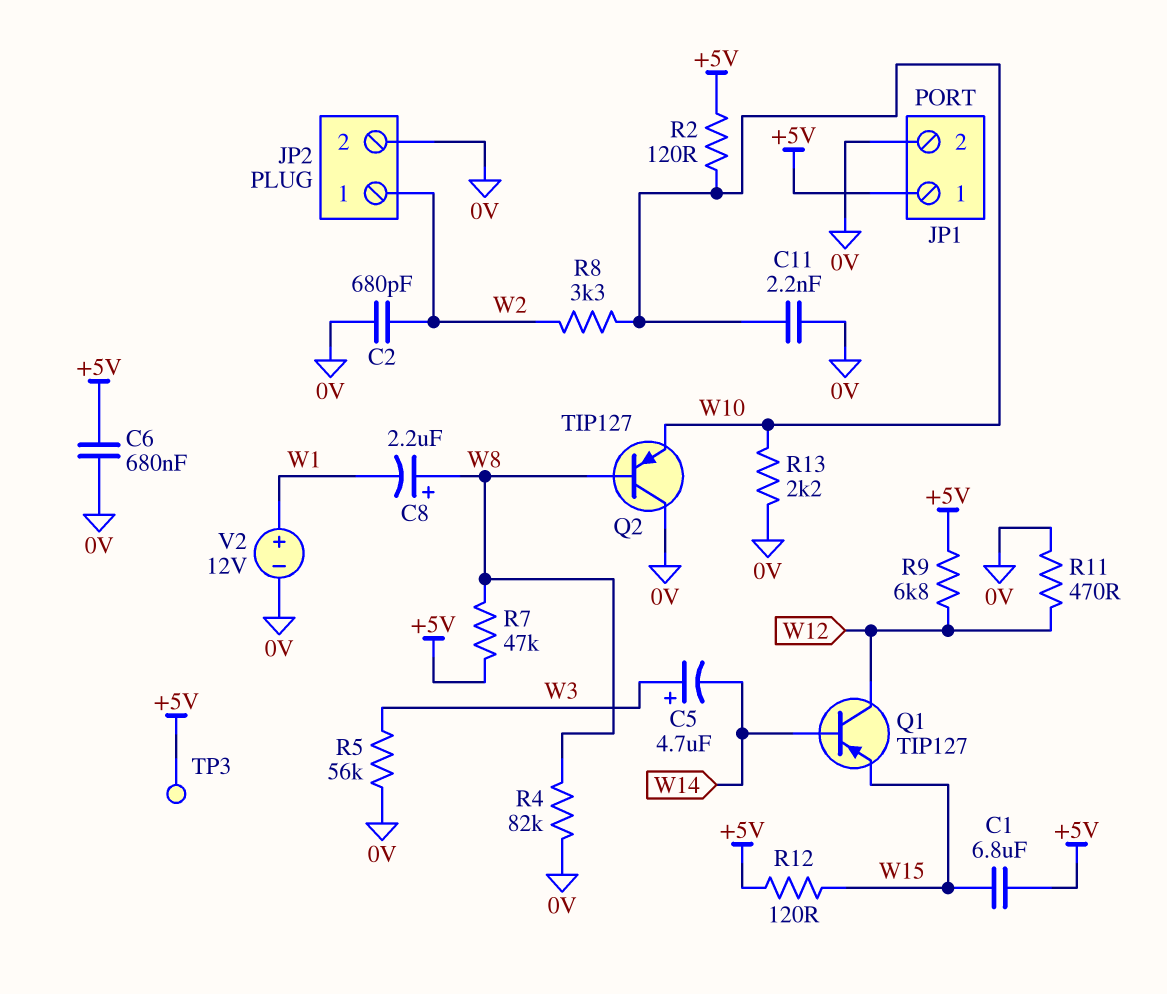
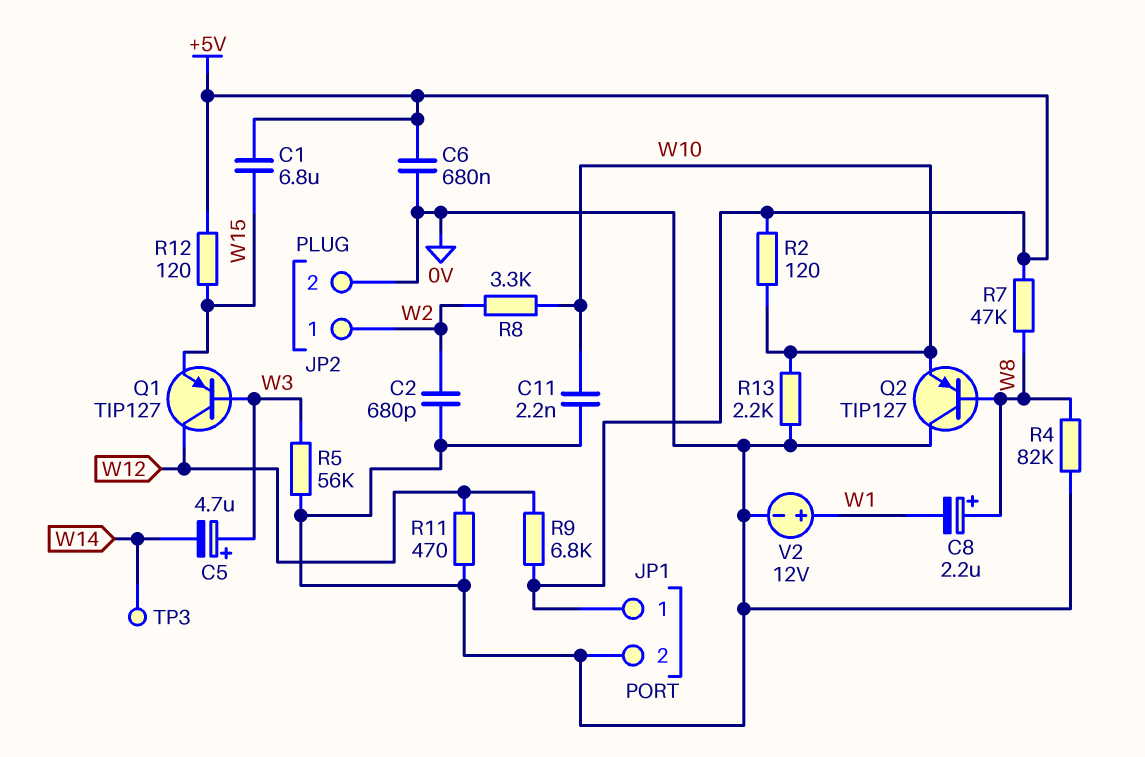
Q1: PNP TIP127 (B W14, C W12, E W15) -> PNP TIP127 (B W3, C W12, E W15)
TP3: test point (+5V) -> test point (W14)

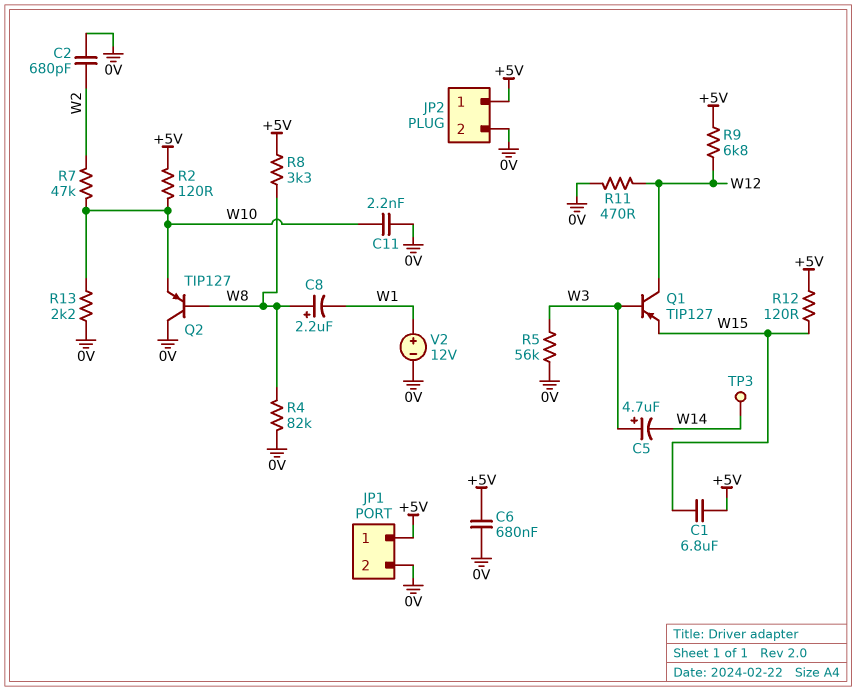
JP2 pin 1: W2 -> +5V
R7: 47k (+5V, W8) -> 47k (W2, W10)
R8: 3.3k (W2, W10) -> 3.3k (+5V, W8)

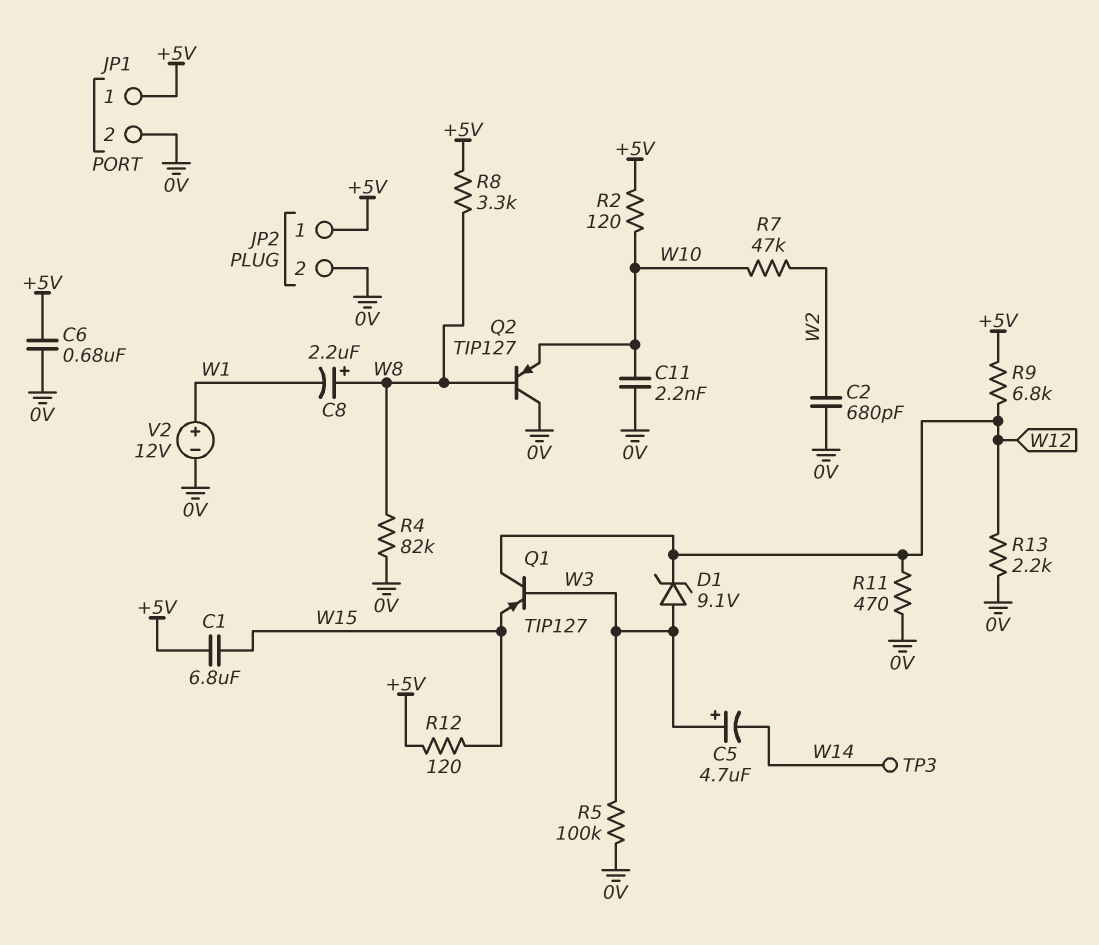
D1: none -> zener 9.1V (A W3, K W12)
R5: 56k (0V, W3) -> 100k (0V, W3)
R13: 2.2k (0V, W10) -> 2.2k (0V, W12)

